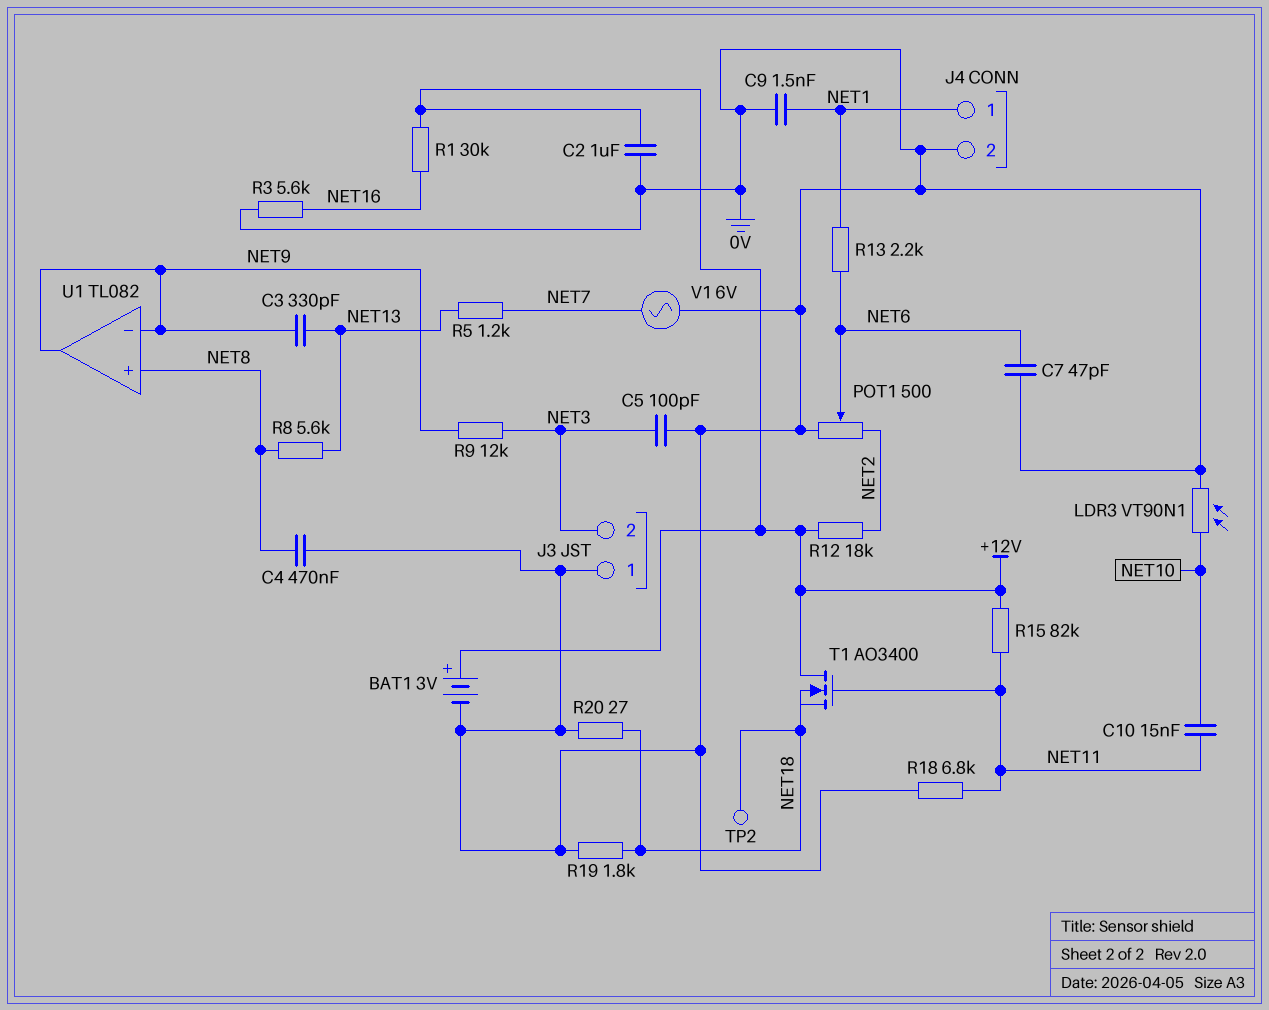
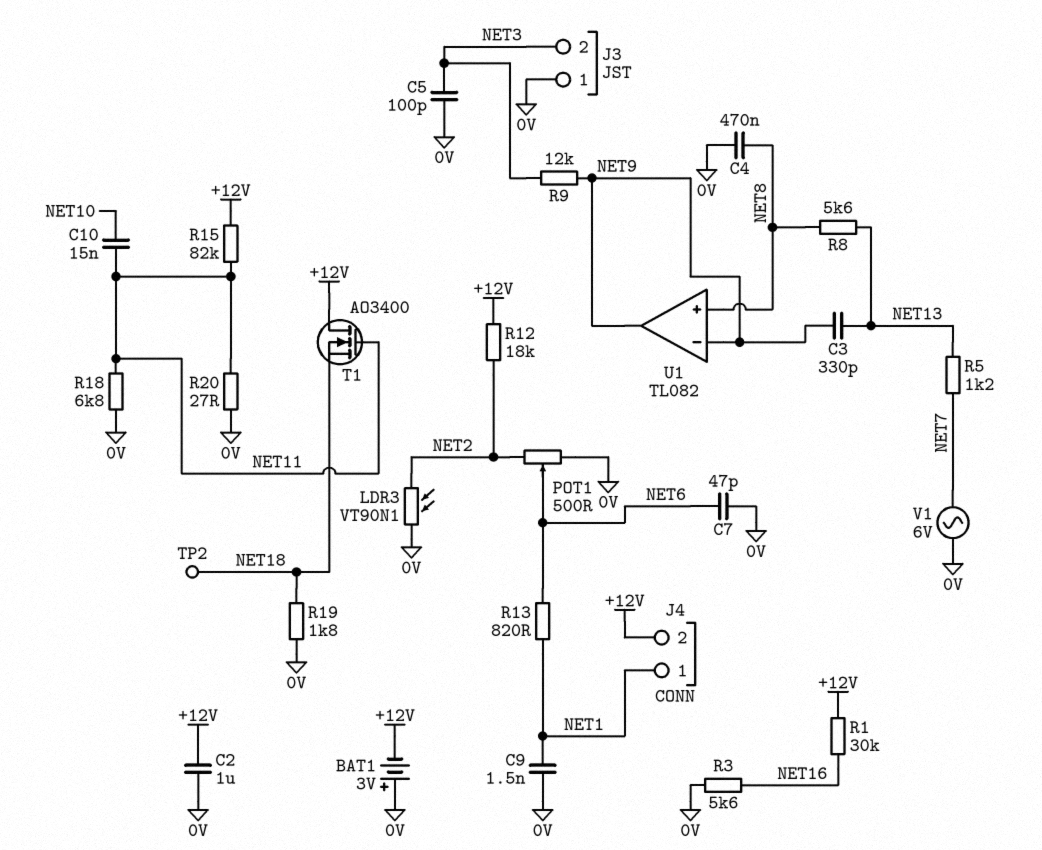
BAT1: 3V (plus +12V, minus 0V) -> 3V (plus 0V, minus +12V)
J4 pin 2: 0V -> +12V
LDR3: VT90N1 (0V, NET10) -> VT90N1 (0V, NET2)
R13: 2.2k (NET1, NET6) -> 820 (NET1, NET6)
R20: 27 (0V, NET18) -> 27 (0V, NET11)

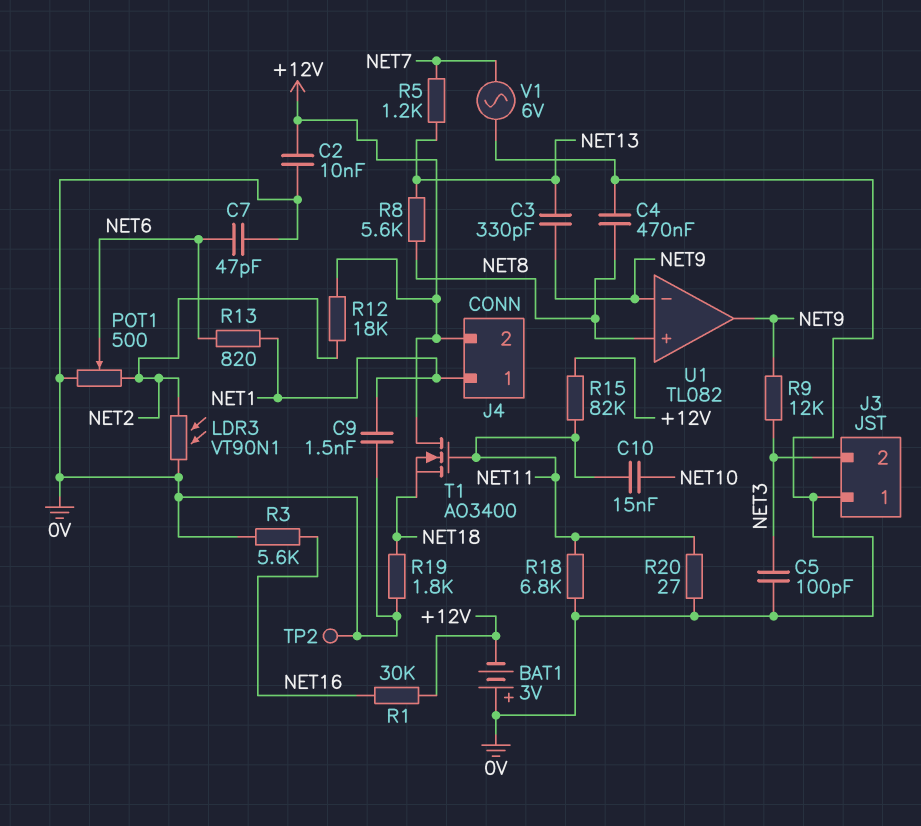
C2: 1uF (+12V, 0V) -> 10nF (+12V, 0V)
TP2: test point (NET18) -> test point (0V)

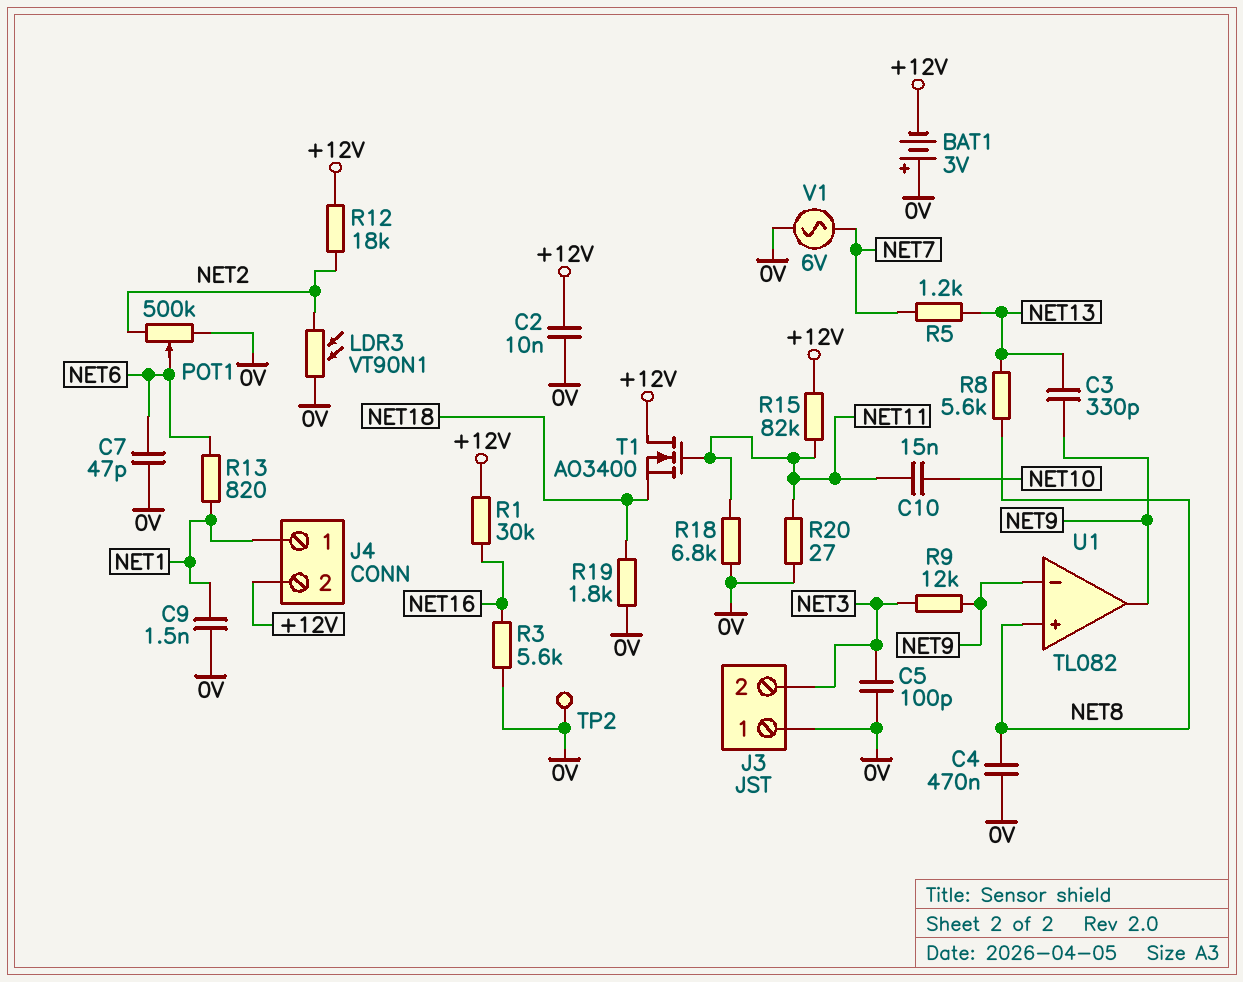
POT1: 500 (0V, NET2, wiper NET6) -> 500k (0V, NET2, wiper NET6)

